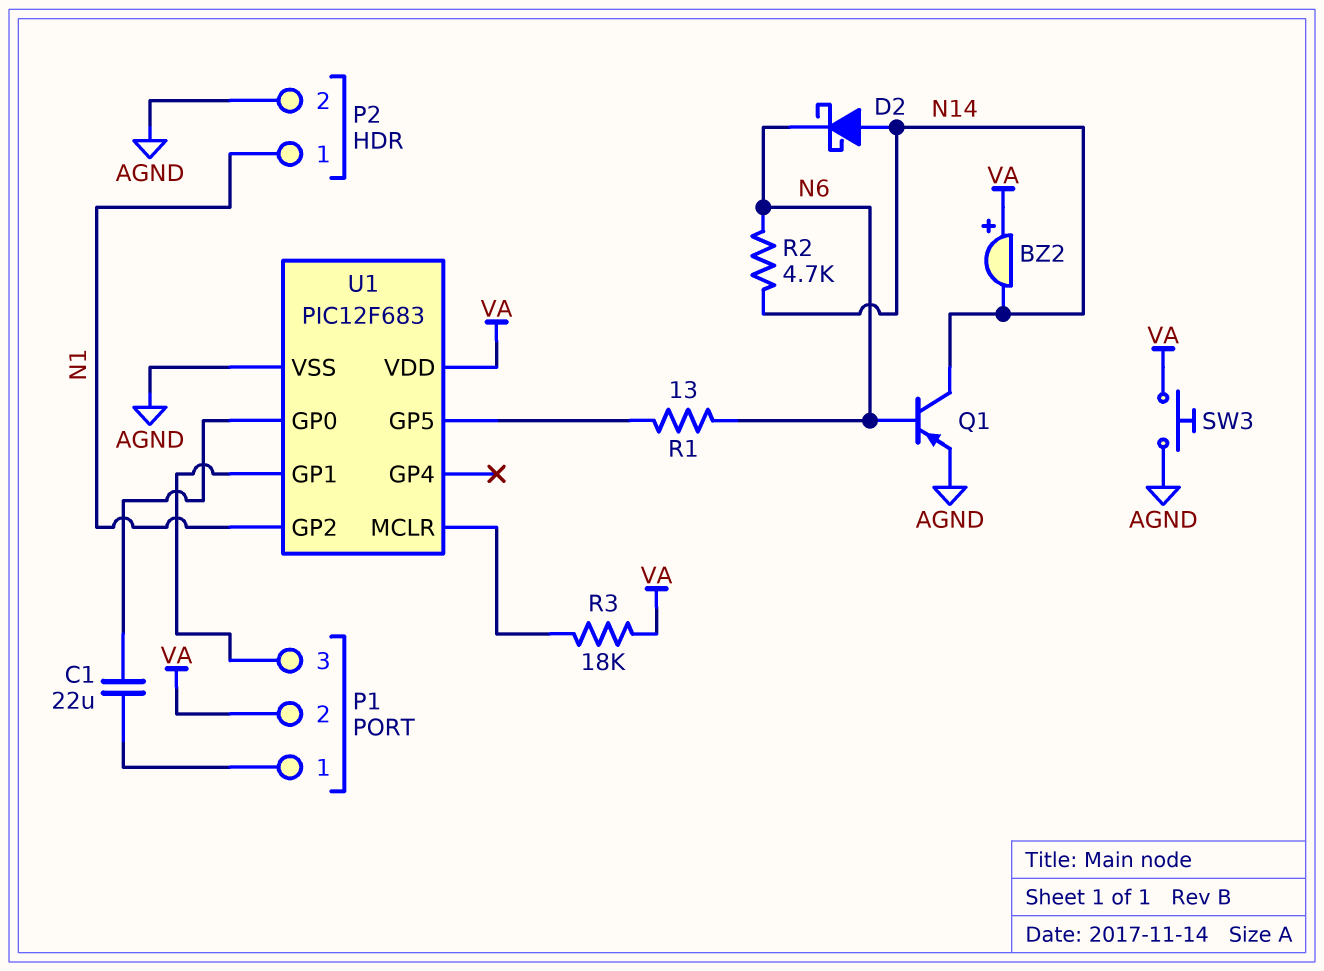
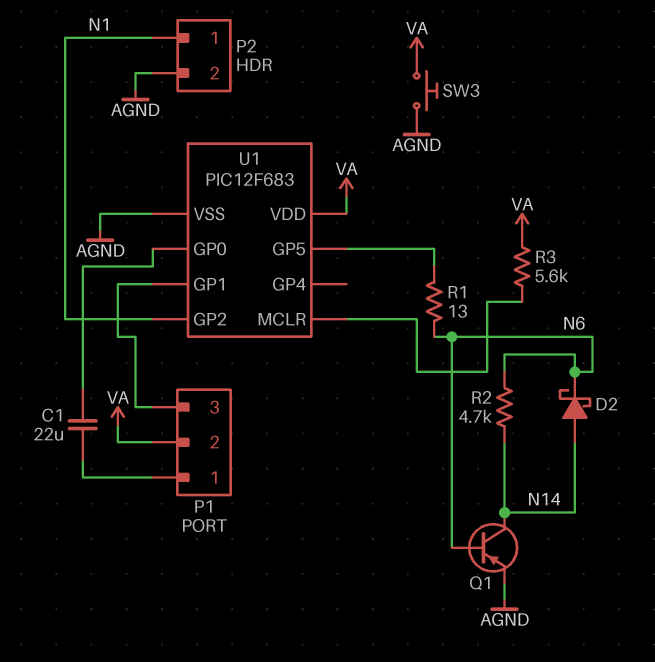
BZ2: buzzer (plus VA, minus N14) -> none
R3: 18k (U1/MCLR, VA) -> 5.6k (U1/MCLR, VA)

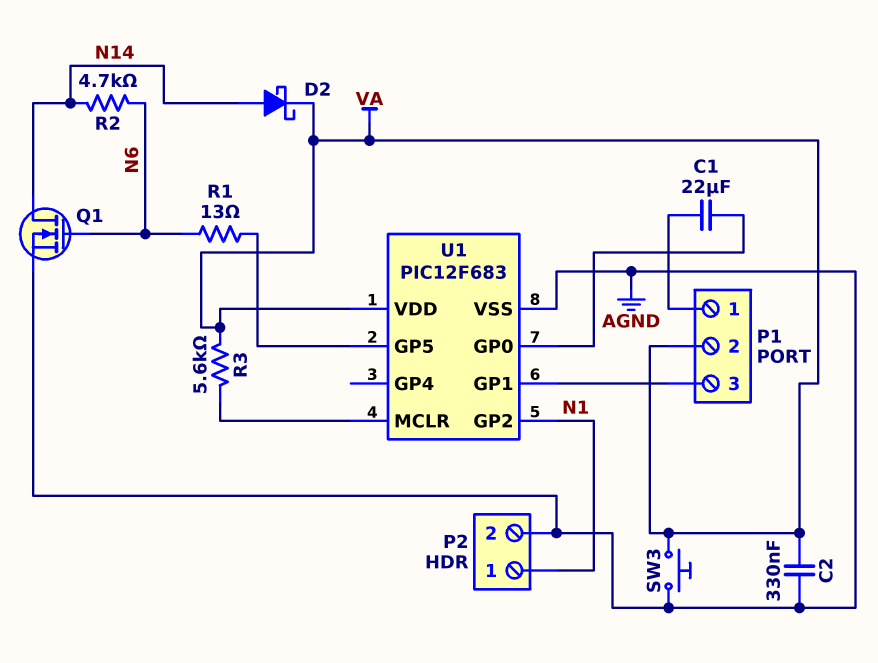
C2: none -> 330nF (AGND, VA)
D2: schottky (A N14, K N6) -> schottky (A N14, K VA)
Q1: PNP (B N6, C N14, E AGND) -> NMOS (G N6, D N14, S AGND)

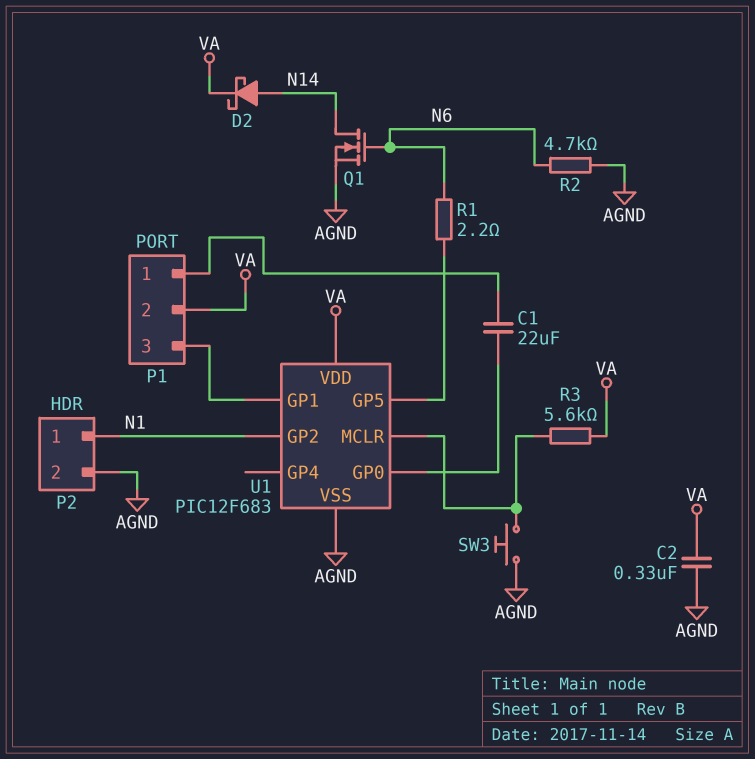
R1: 13 (N6, U1/GP5) -> 2.2 (N6, U1/GP5)
R2: 4.7k (N6, N14) -> 4.7k (AGND, N6)
SW3: button (AGND, VA) -> button (AGND, U1/MCLR)

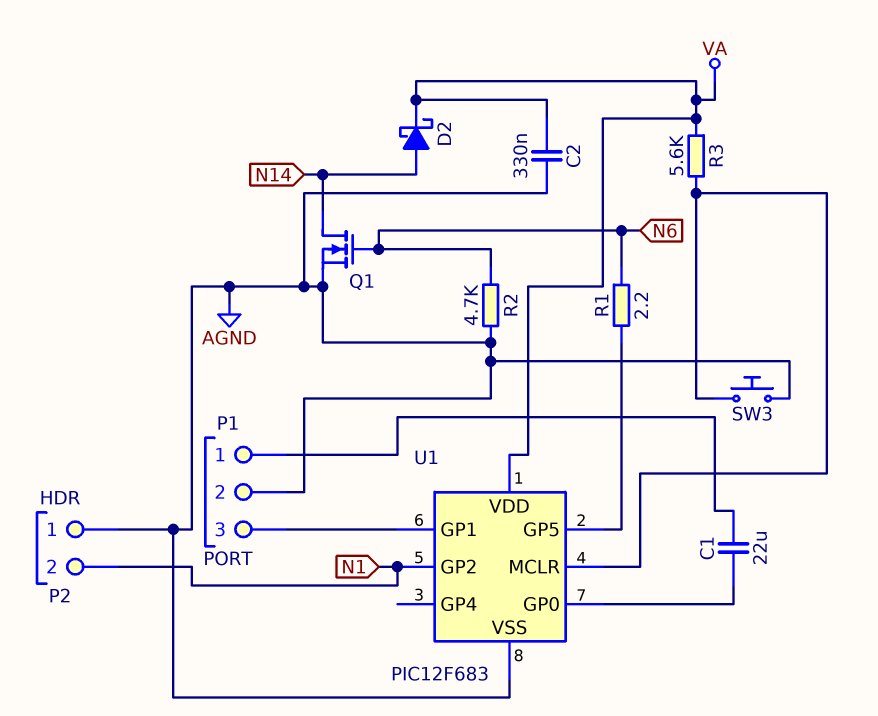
P1 pin 2: VA -> AGND
P2 pin 1: N1 -> AGND
P2 pin 2: AGND -> N1

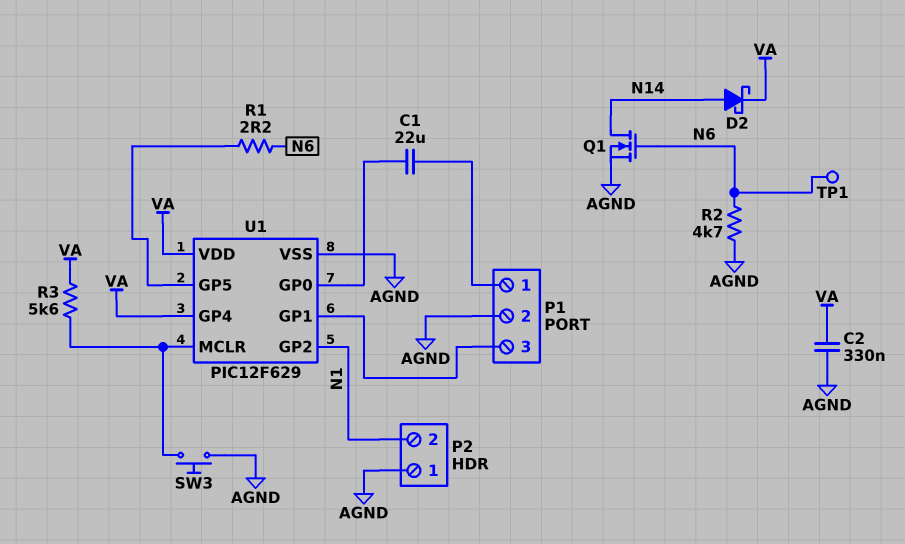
TP1: none -> test point (N6)
U1: PIC12F683 -> PIC12F629
U1 pin GP4: none -> VA

